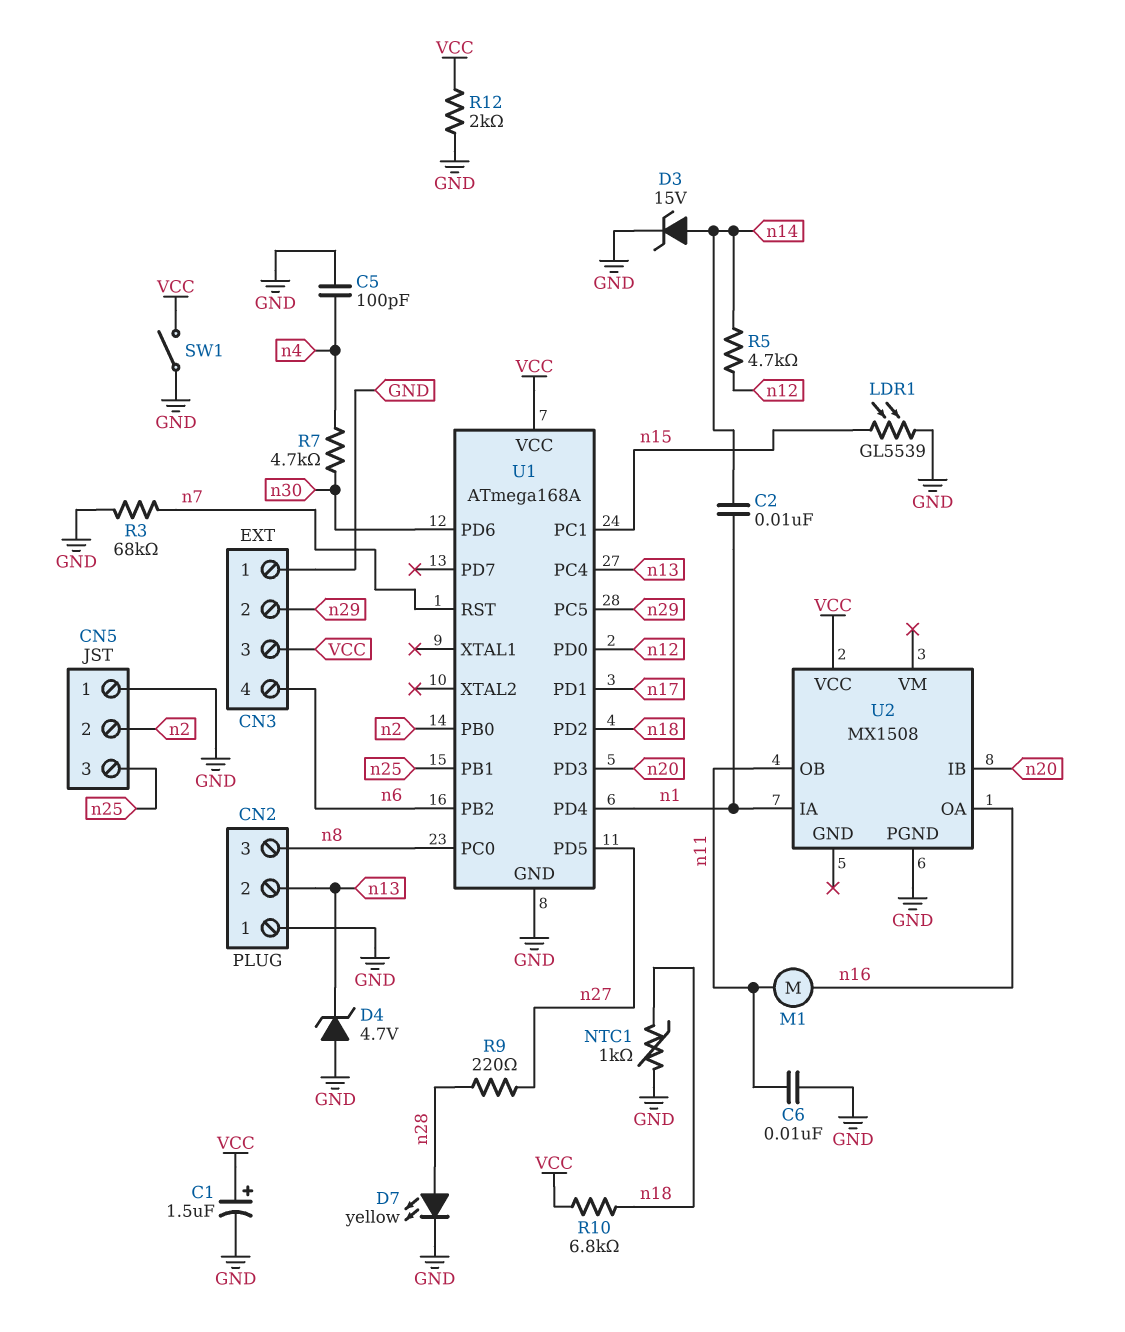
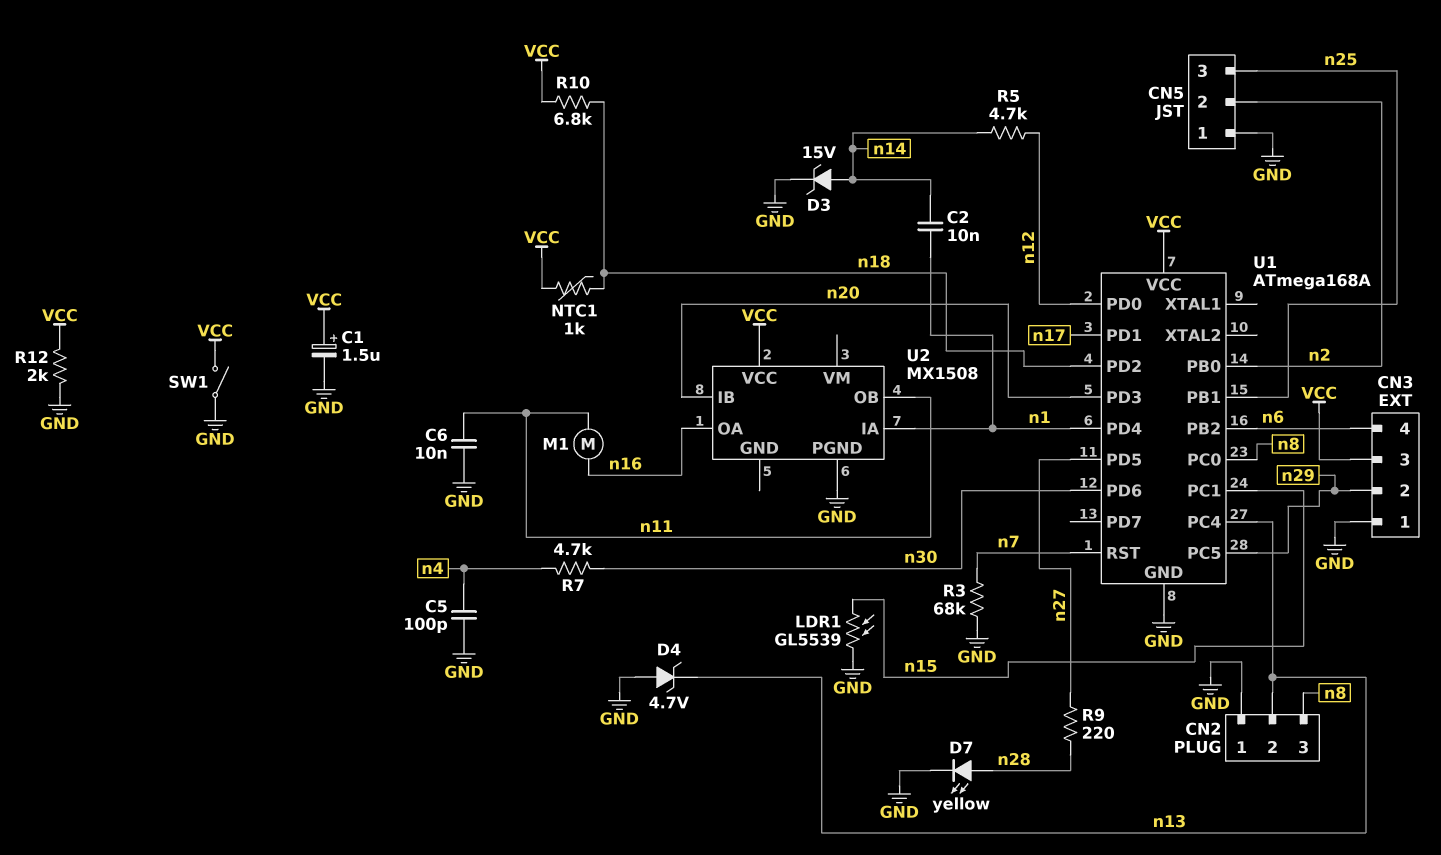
NTC1: 1k (GND, n18) -> 1k (VCC, n18)

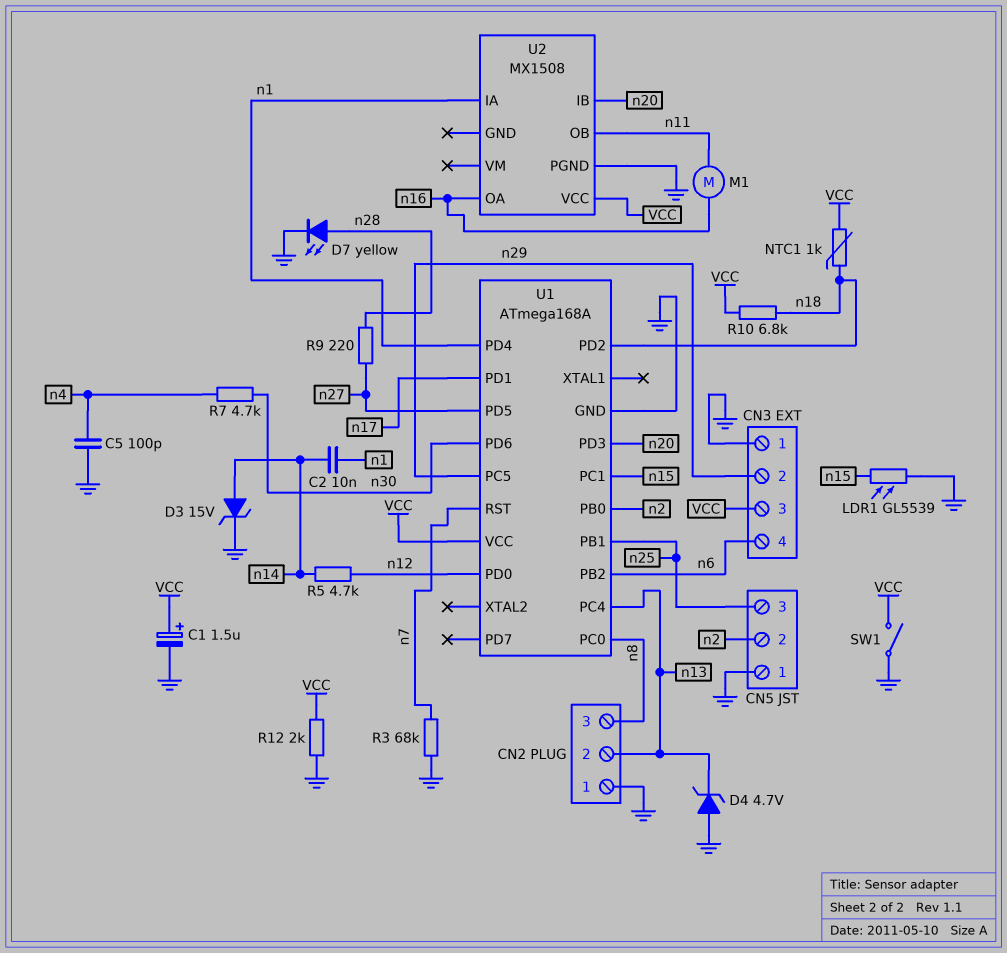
C6: 10nF (GND, n11) -> none

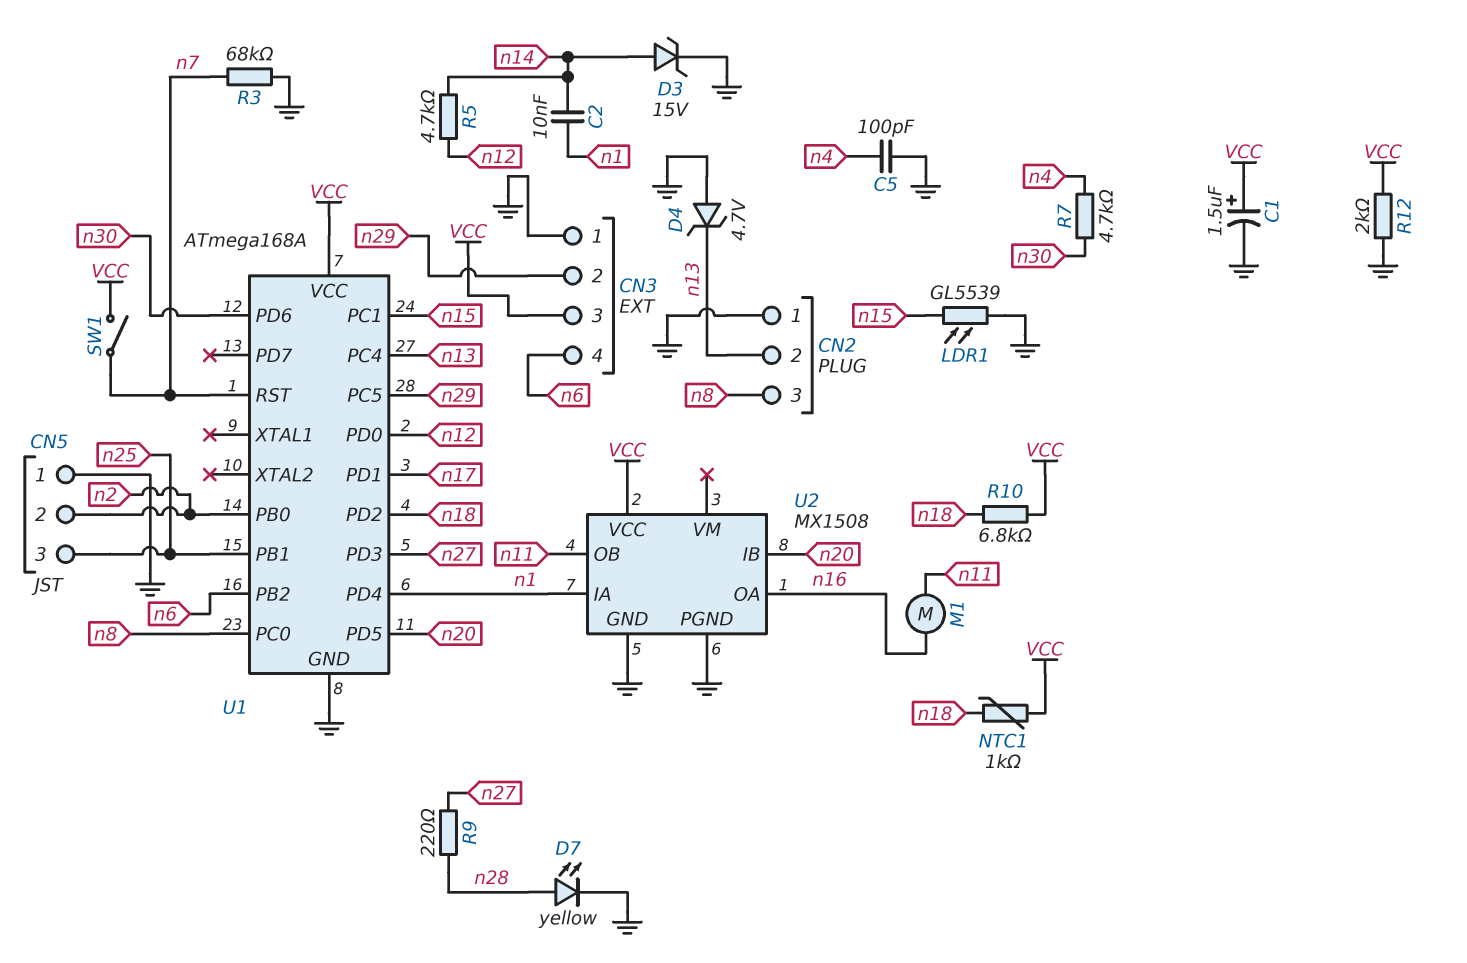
SW1: switch (GND, VCC) -> switch (VCC, n7)
U1 pin PD3: n20 -> n27
U1 pin PD5: n27 -> n20
U2 pin GND: none -> GND

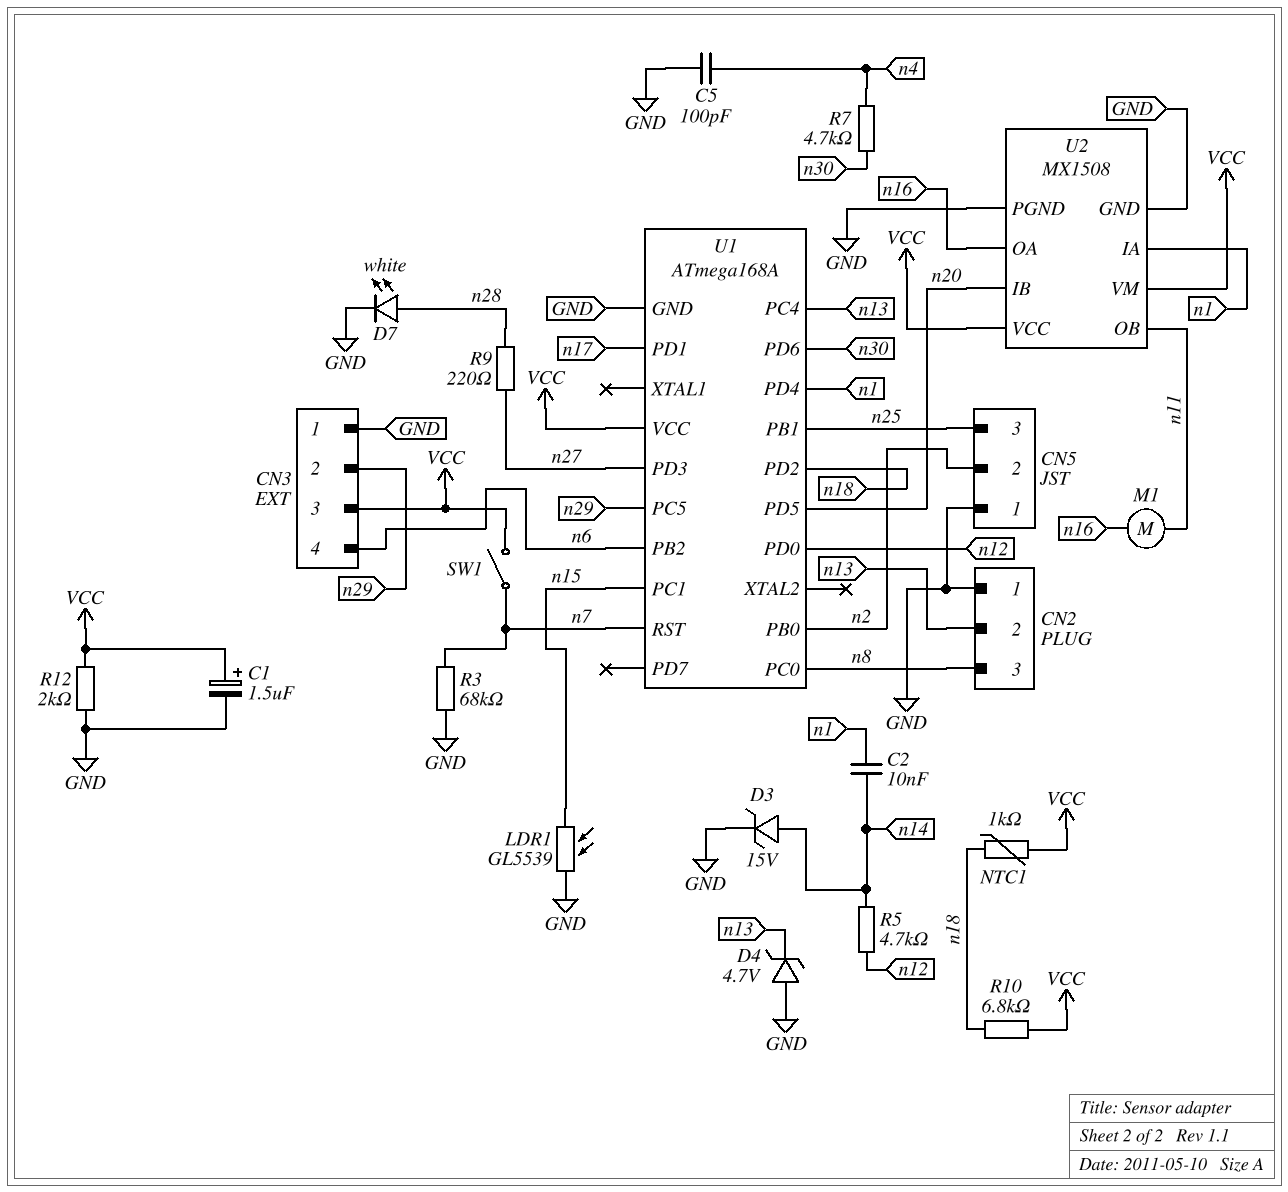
D7: LED yellow (A n28, K GND) -> LED white (A n28, K GND)
U2 pin VM: none -> VCC

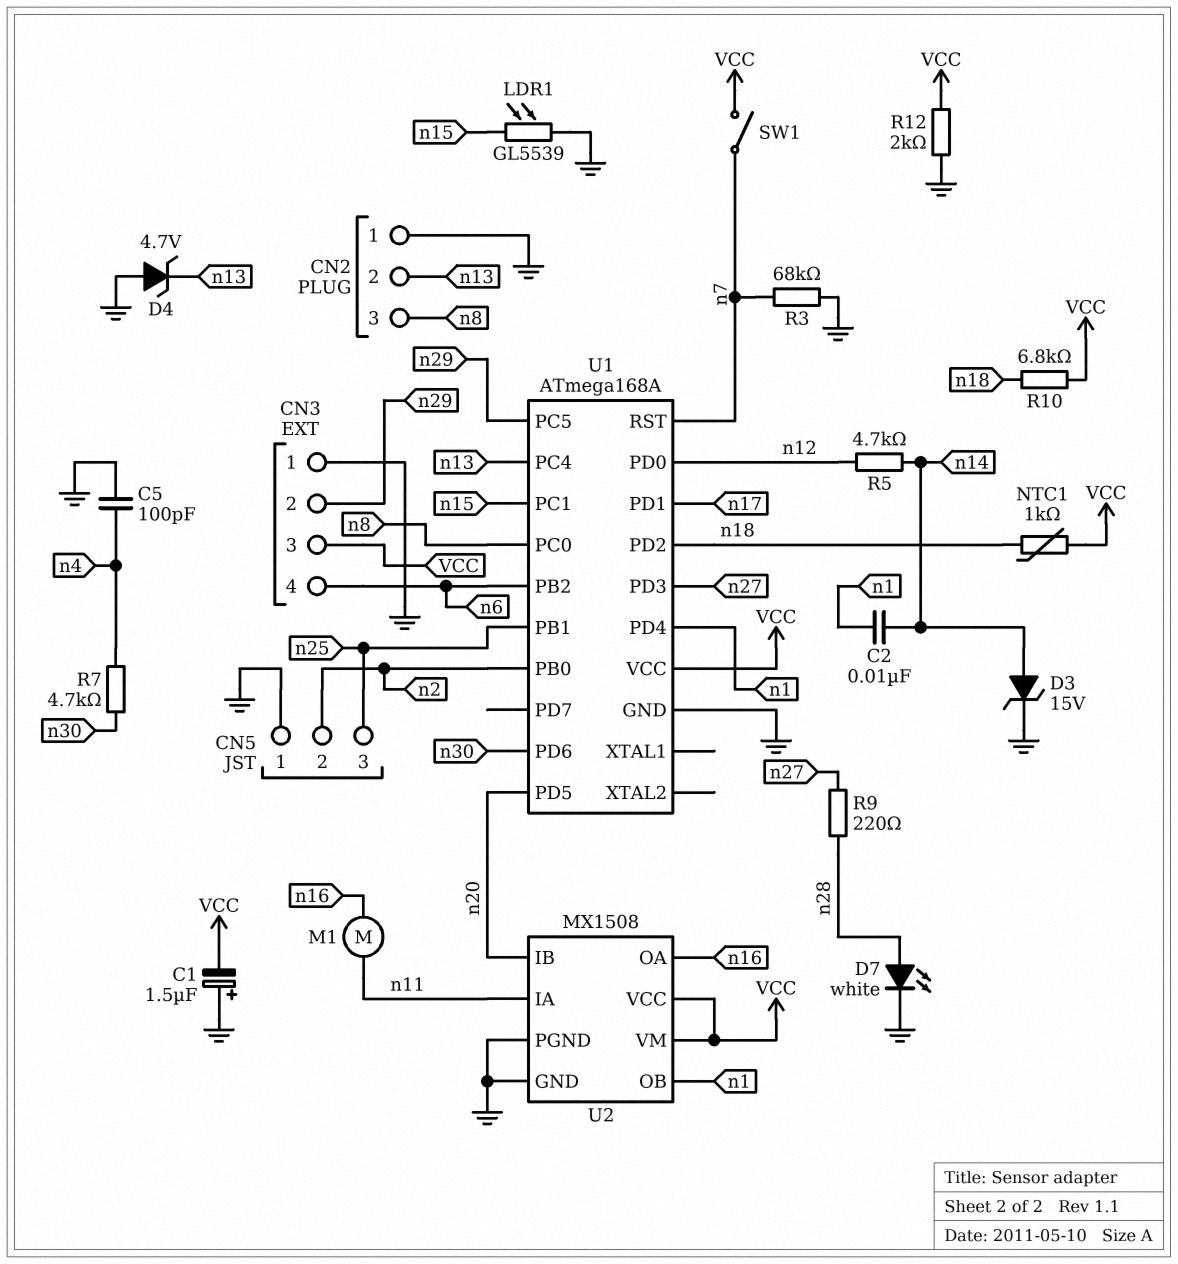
C1: 1.5uF (plus VCC, minus GND) -> 1.5uF (plus GND, minus VCC)
U2 pin IA: n1 -> n11
U2 pin OB: n11 -> n1

